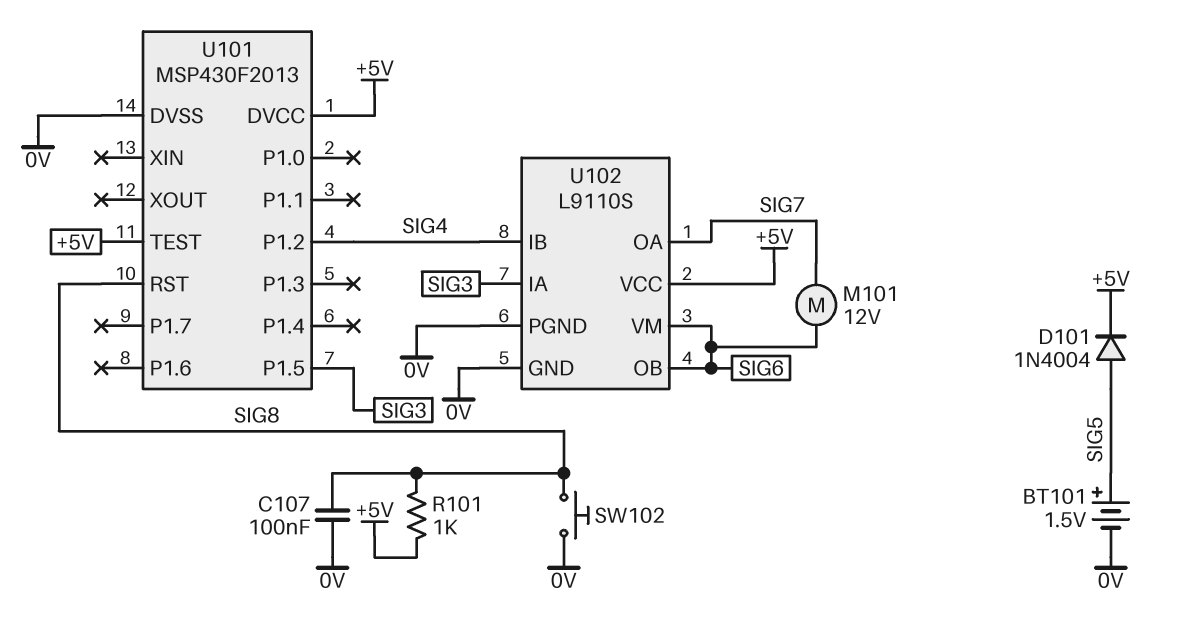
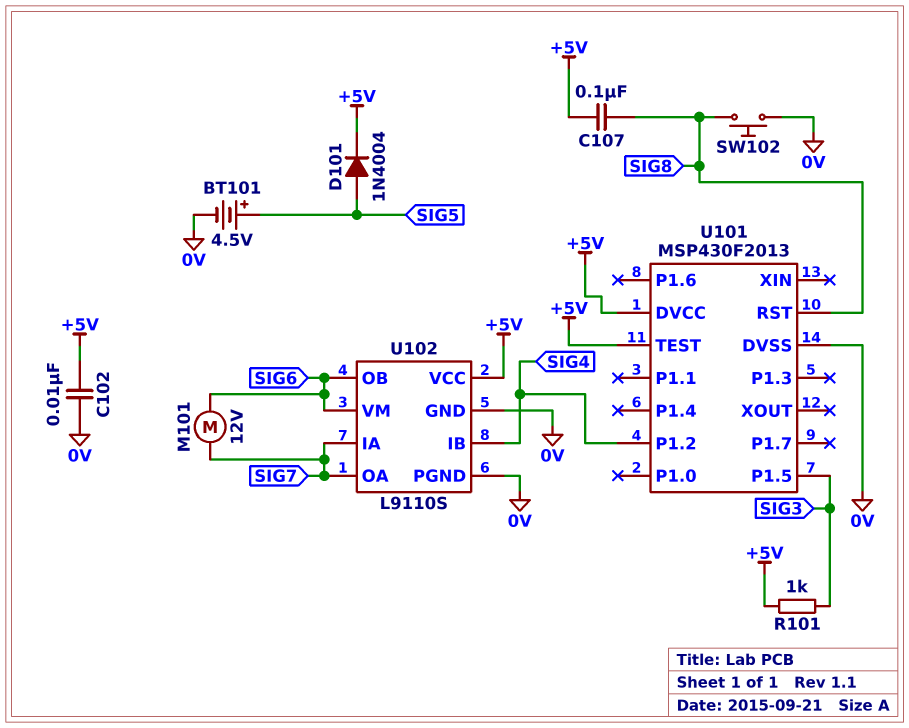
BT101: 1.5V (plus SIG5, minus 0V) -> 4.5V (plus SIG5, minus 0V)
C102: none -> 10nF (+5V, 0V)
C107: 100nF (0V, SIG8) -> 100nF (+5V, SIG8)
R101: 1k (+5V, SIG8) -> 1k (+5V, SIG3)
U102 pin IA: SIG3 -> SIG7

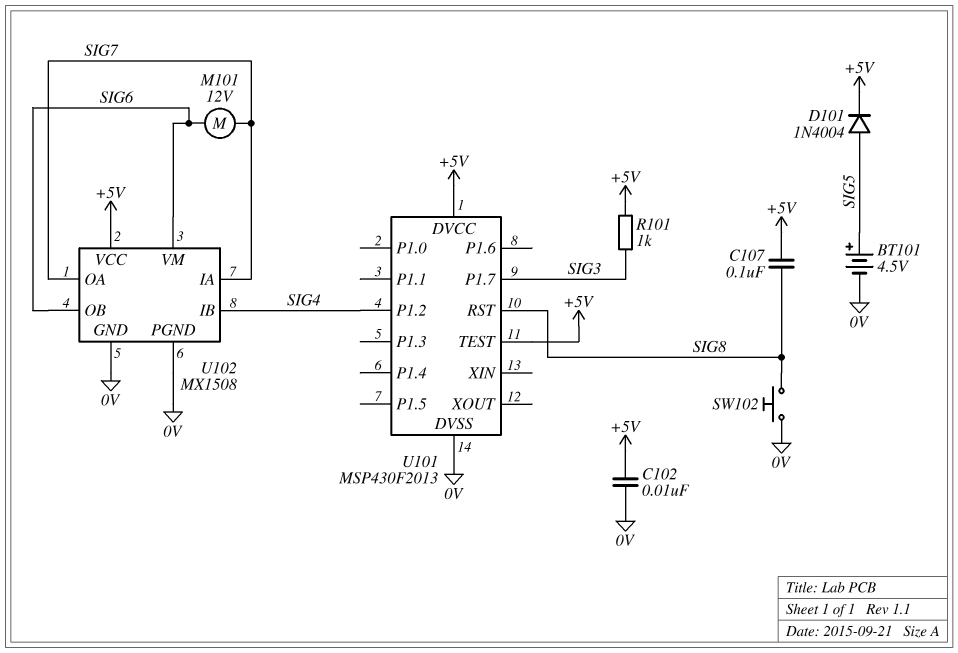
U101 pin P1.5: SIG3 -> none
U101 pin P1.7: none -> SIG3
U102: L9110S -> MX1508

